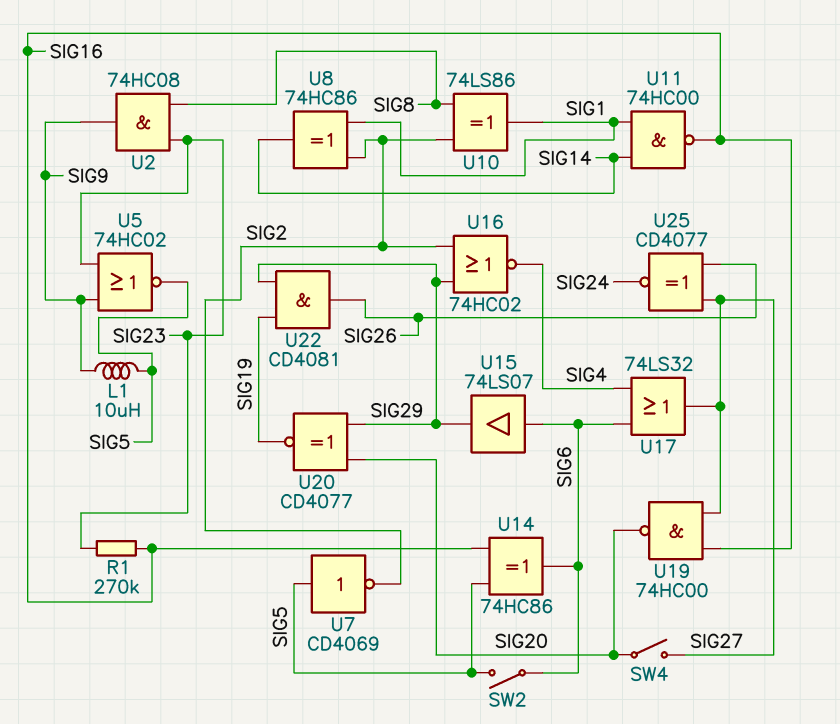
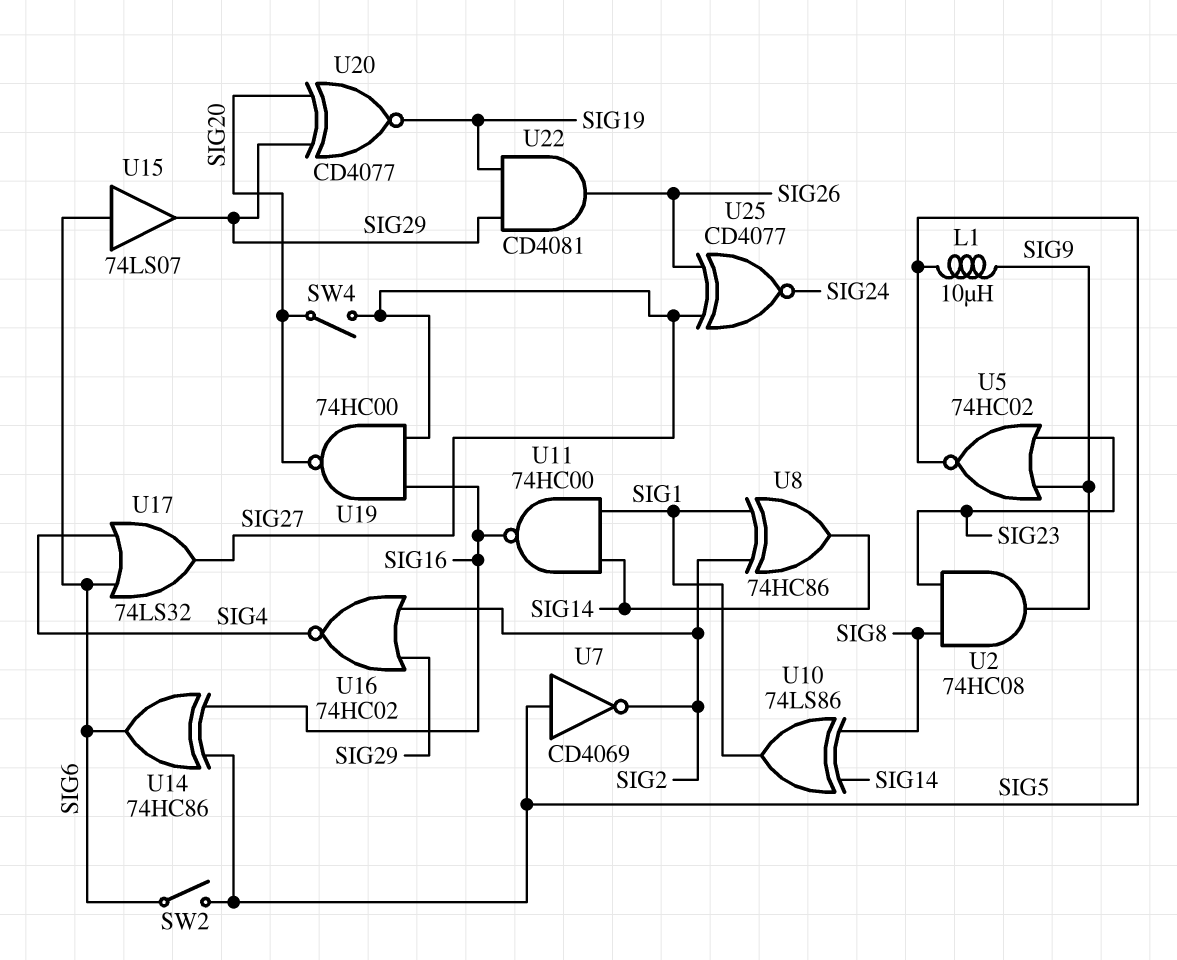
R1: 270k (SIG16, SIG23) -> none
U10: XOR 74LS86 (in SIG2, in SIG8, out SIG1) -> XOR 74LS86 (in SIG8, in SIG14, out SIG1)

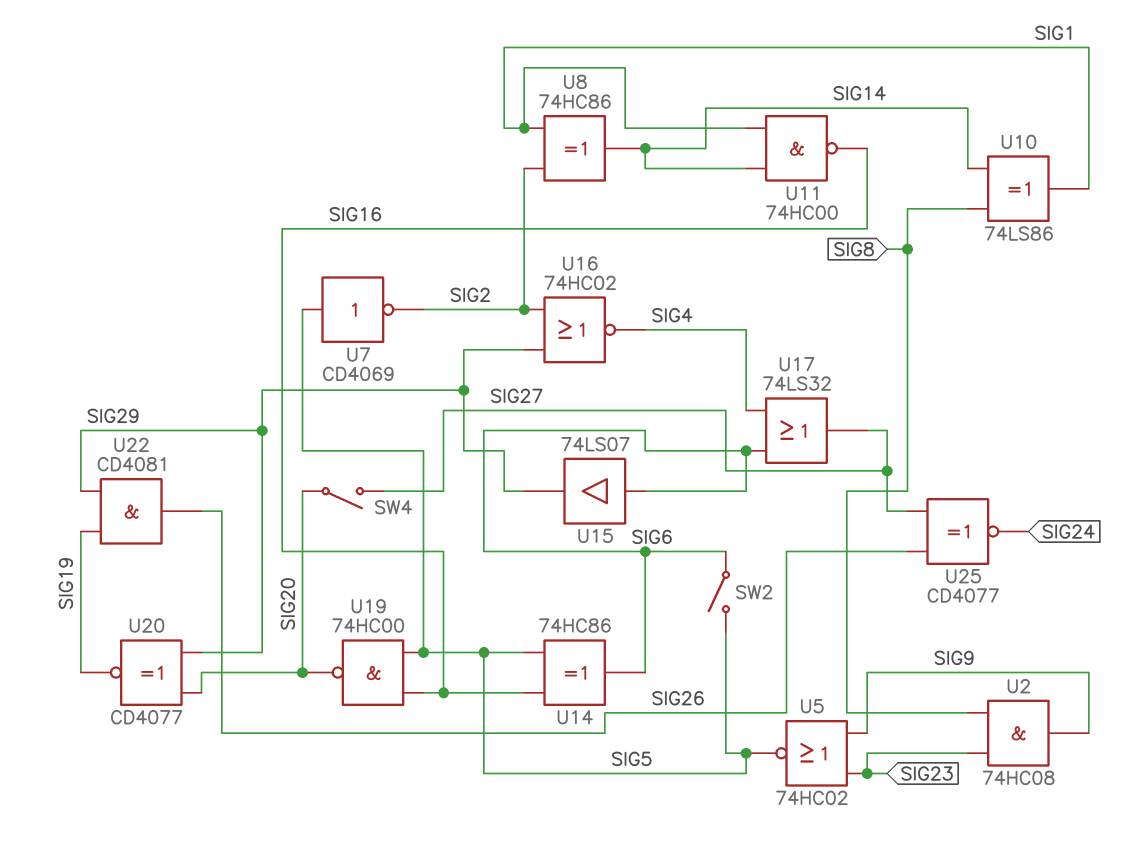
L1: 10uH (SIG5, SIG9) -> none
U19: NAND 74HC00 (in SIG16, in SIG27, out SIG20) -> NAND 74HC00 (in SIG5, in SIG16, out SIG20)

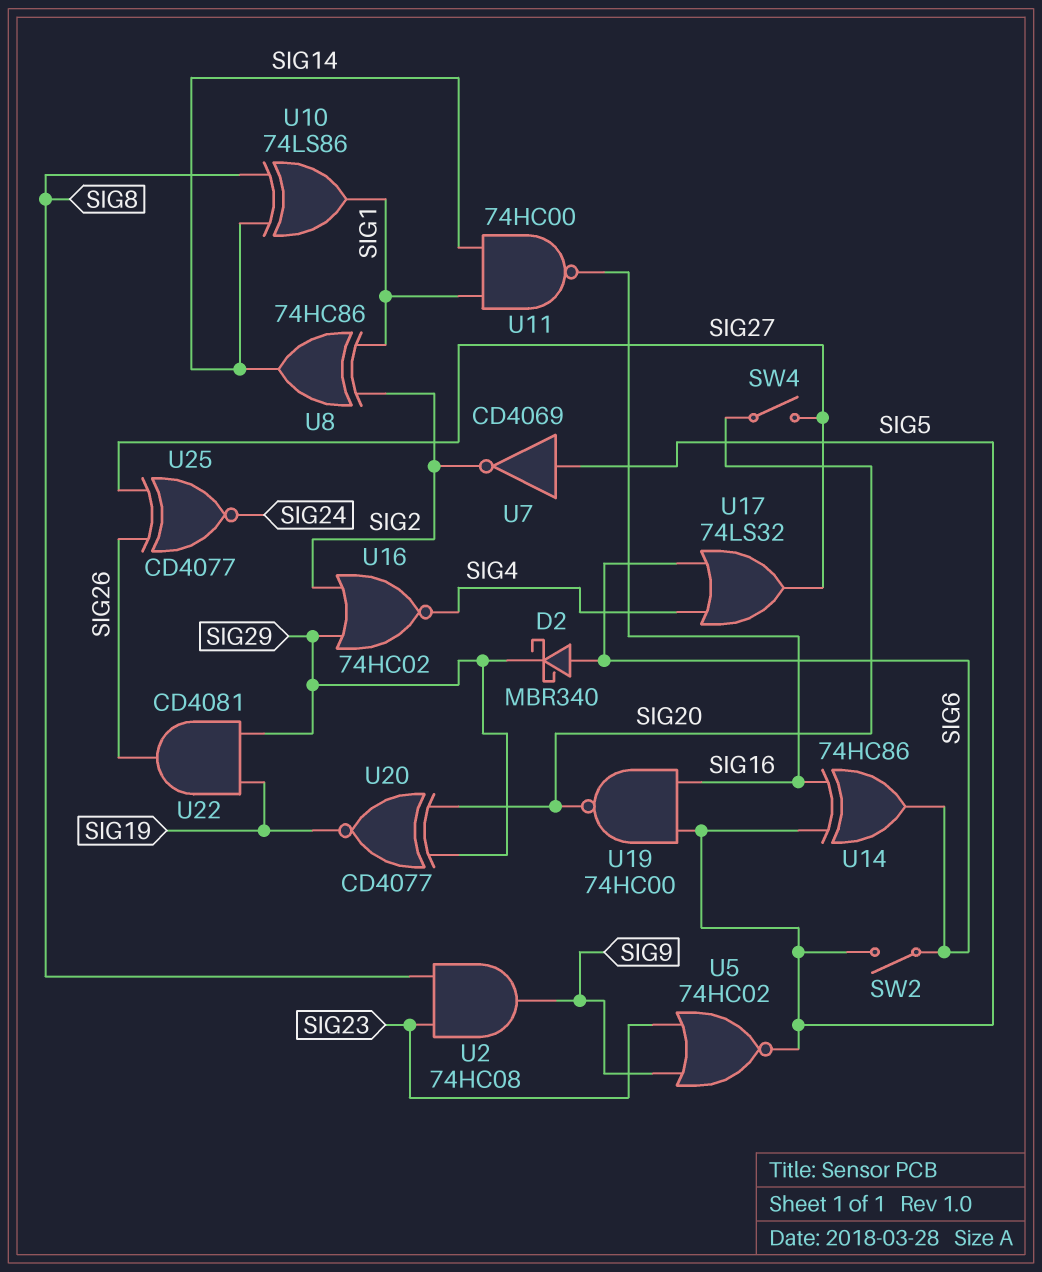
D2: none -> schottky MBR340 (A SIG6, K SIG29)
U15: buffer 74LS07 (in SIG6, out SIG29) -> none

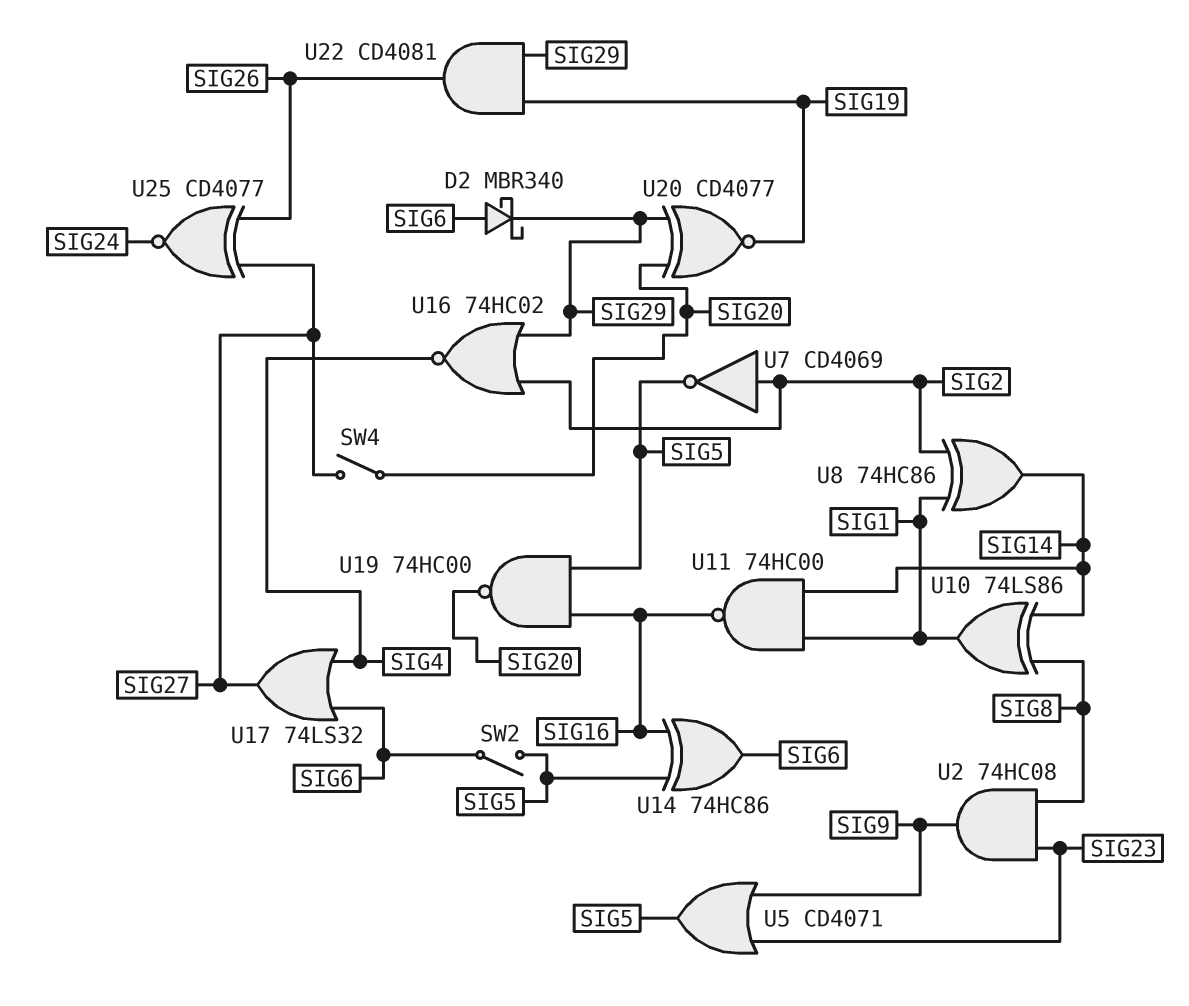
U5: NOR 74HC02 (in SIG9, in SIG23, out SIG5) -> OR CD4071 (in SIG9, in SIG23, out SIG5)
U7: NOT CD4069 (in SIG5, out SIG2) -> NOT CD4069 (in SIG2, out SIG5)

